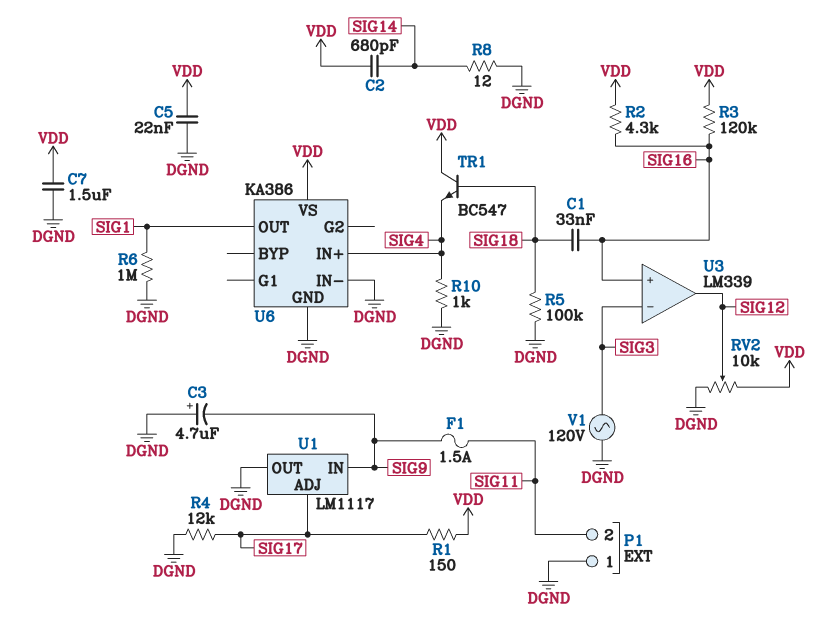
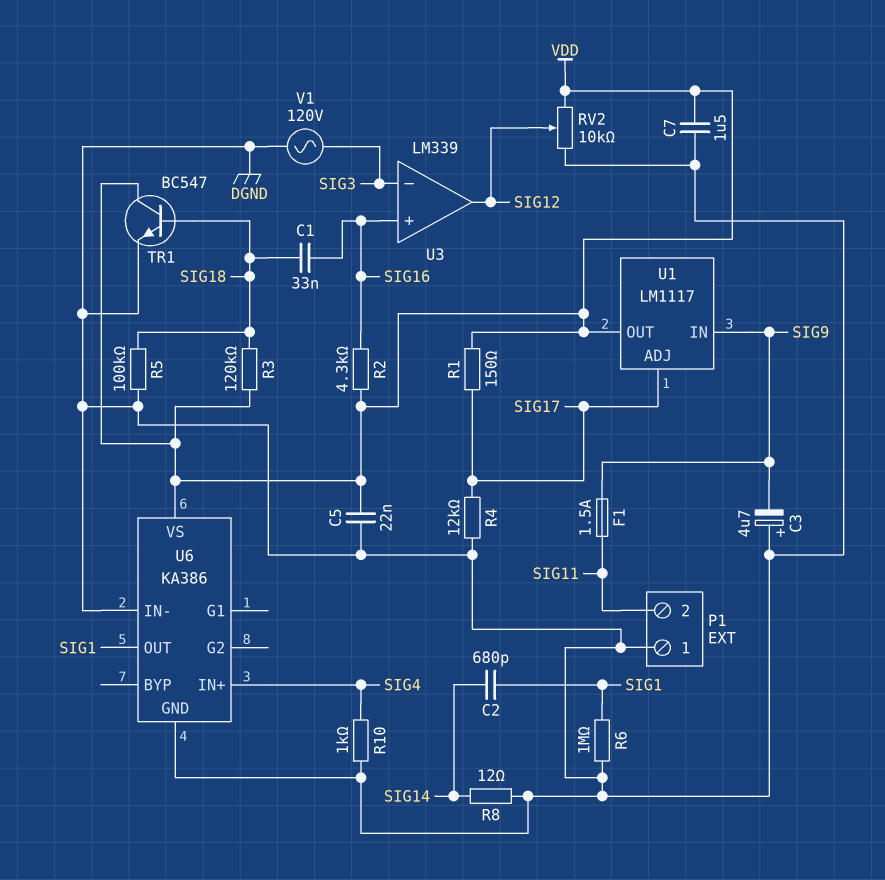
C2: 680pF (SIG14, VDD) -> 680pF (SIG1, SIG14)
R3: 120k (SIG16, VDD) -> 120k (SIG18, VDD)
TR1: NPN BC547 (B SIG18, C VDD, E SIG4) -> NPN BC547 (B SIG18, C VDD, E DGND)
U1 pin OUT: DGND -> VDD

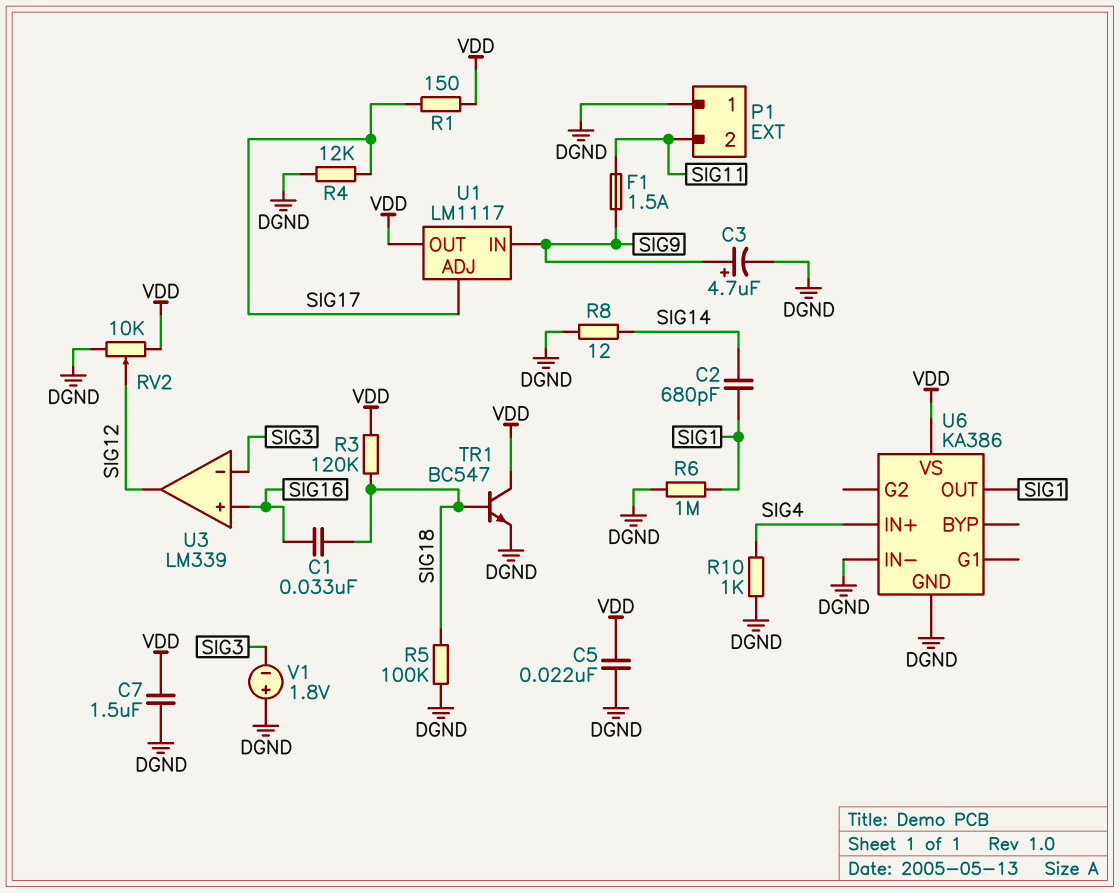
C3: 4.7uF (plus DGND, minus SIG9) -> 4.7uF (plus SIG9, minus DGND)
R2: 4.3k (SIG16, VDD) -> none
V1: AC 120V (DGND, SIG3) -> 1.8V (plus DGND, minus SIG3)

